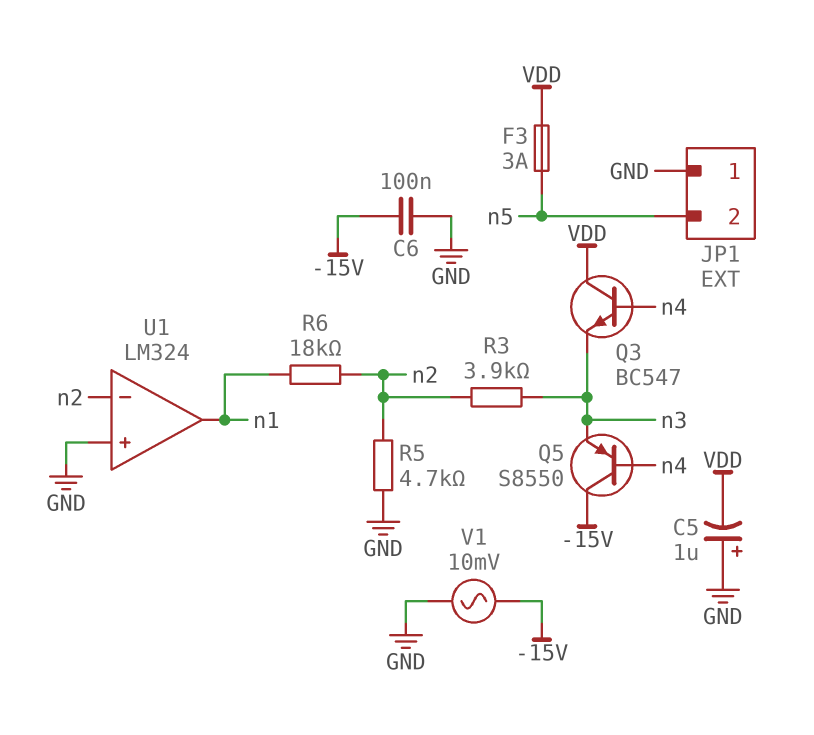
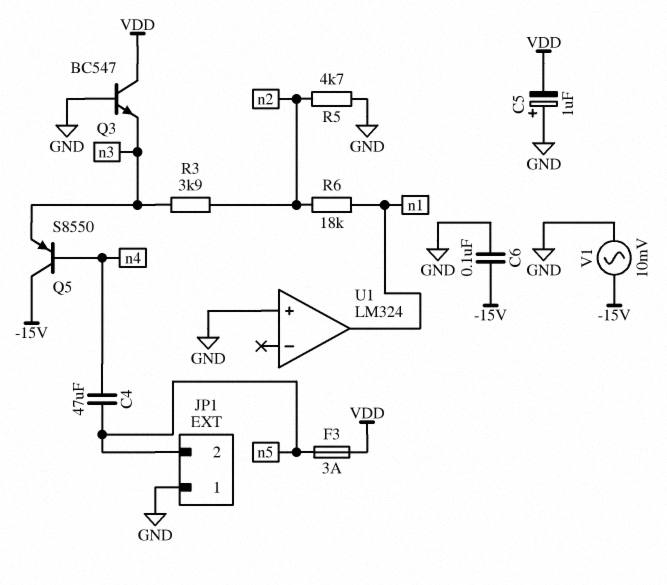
C4: none -> 47uF (n4, n5)
Q3: NPN BC547 (B n4, C VDD, E n3) -> NPN BC547 (B GND, C VDD, E n3)
U1 pin in-: n2 -> none

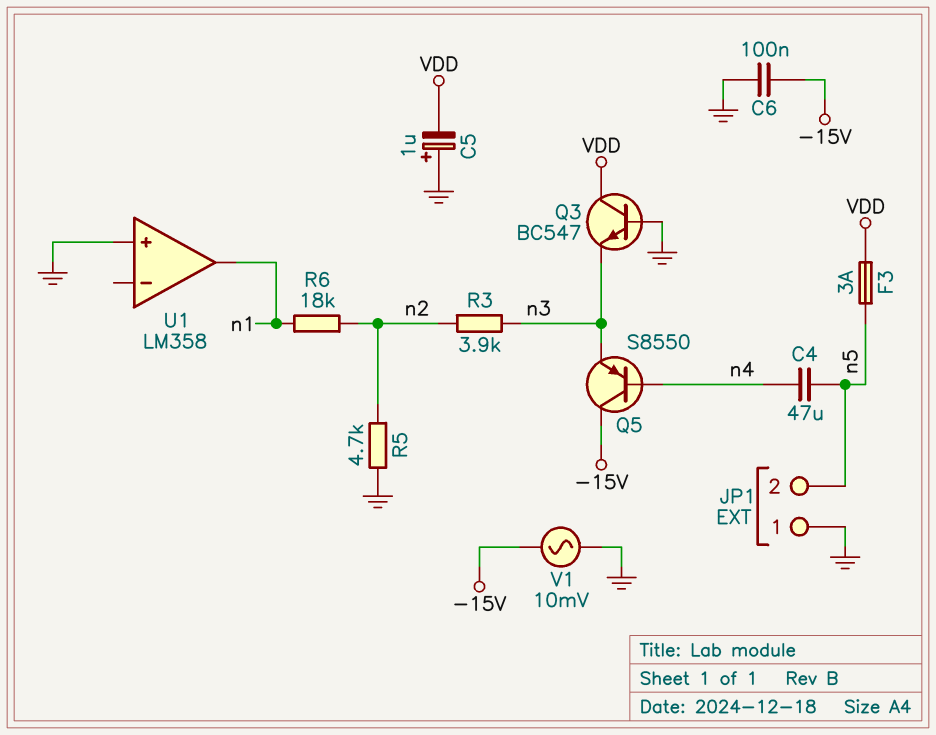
U1: LM324 -> LM358

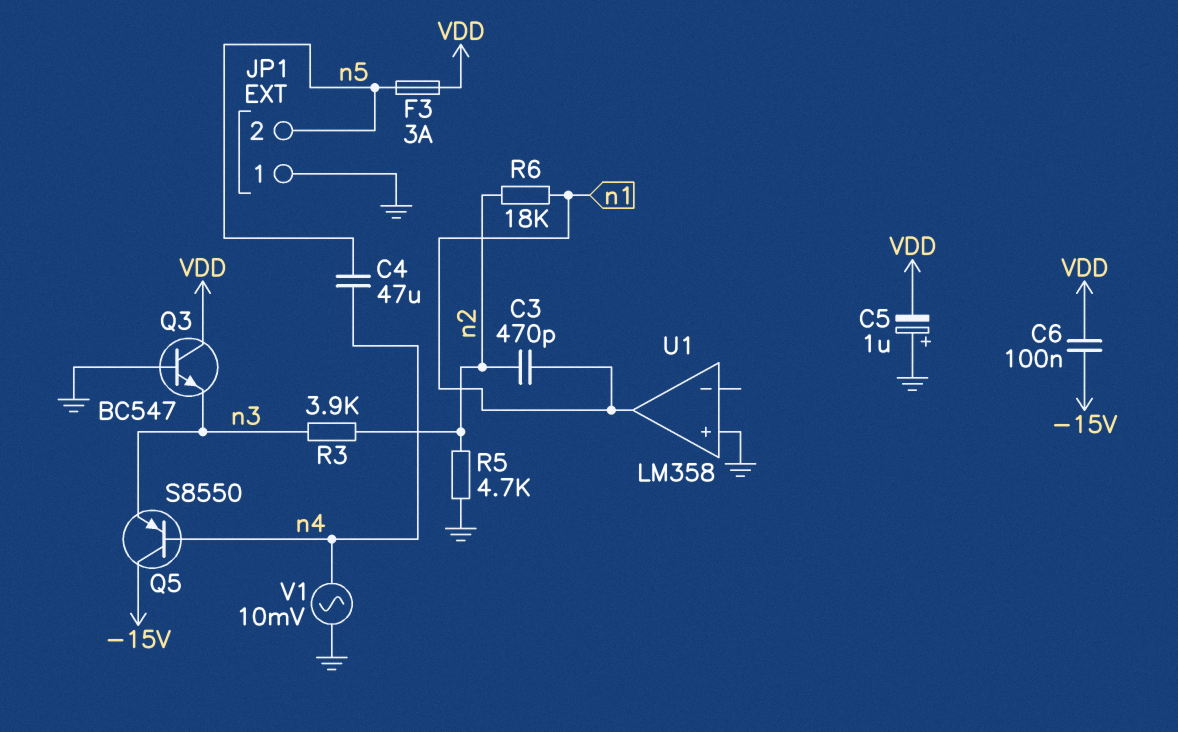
C3: none -> 470pF (n1, n2)
C6: 100nF (-15V, GND) -> 100nF (-15V, VDD)
V1: AC 10mV (-15V, GND) -> AC 10mV (GND, n4)

